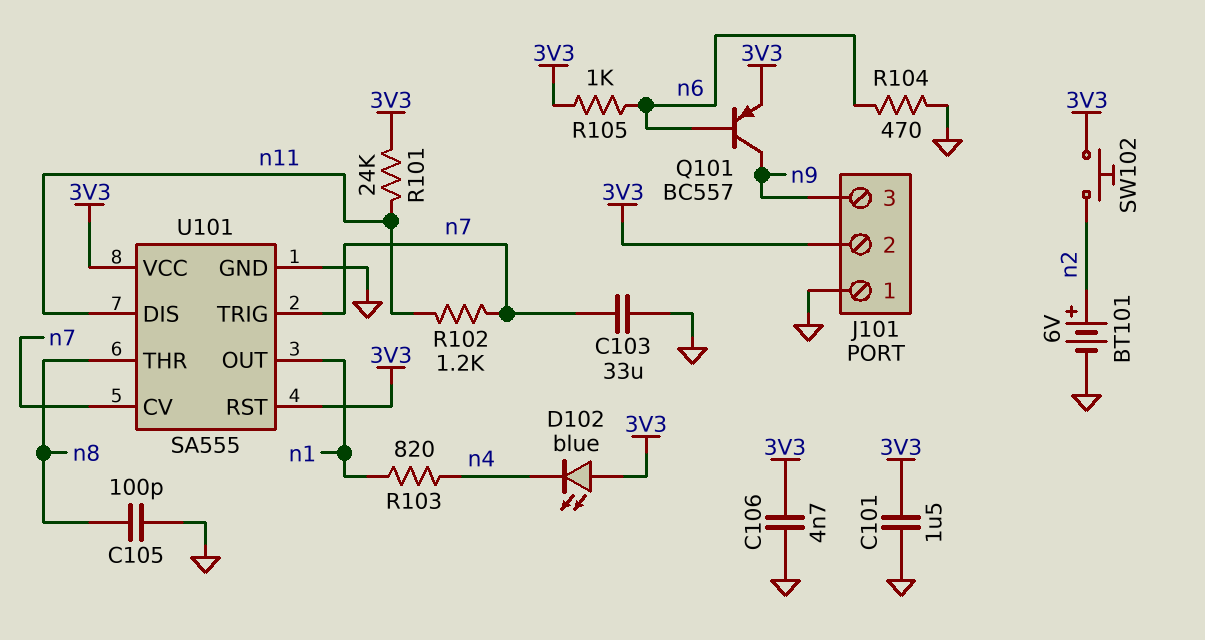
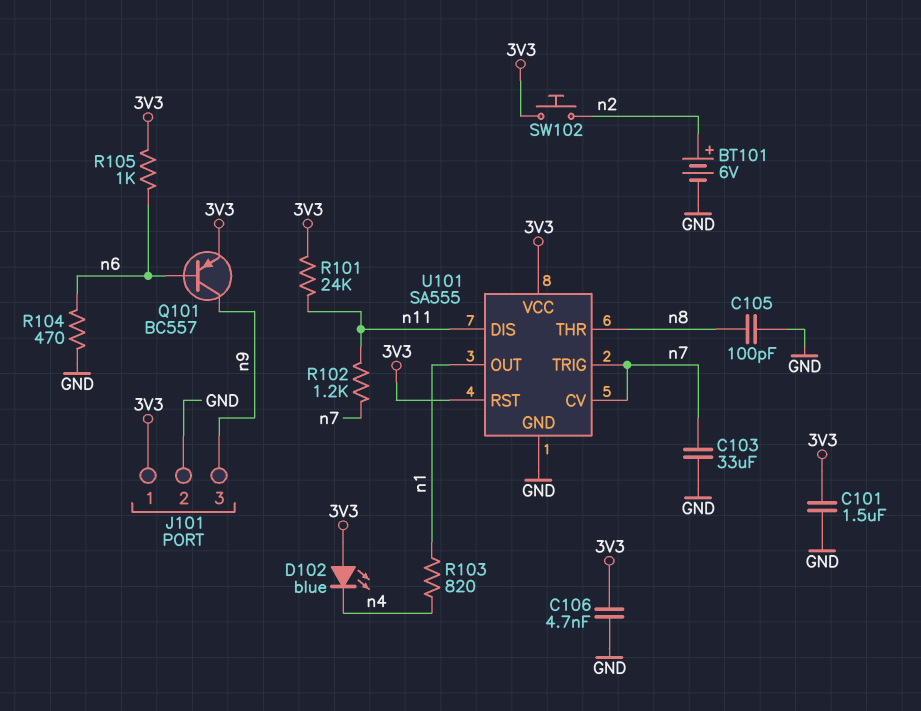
J101 pin 1: GND -> 3V3
J101 pin 2: 3V3 -> GND

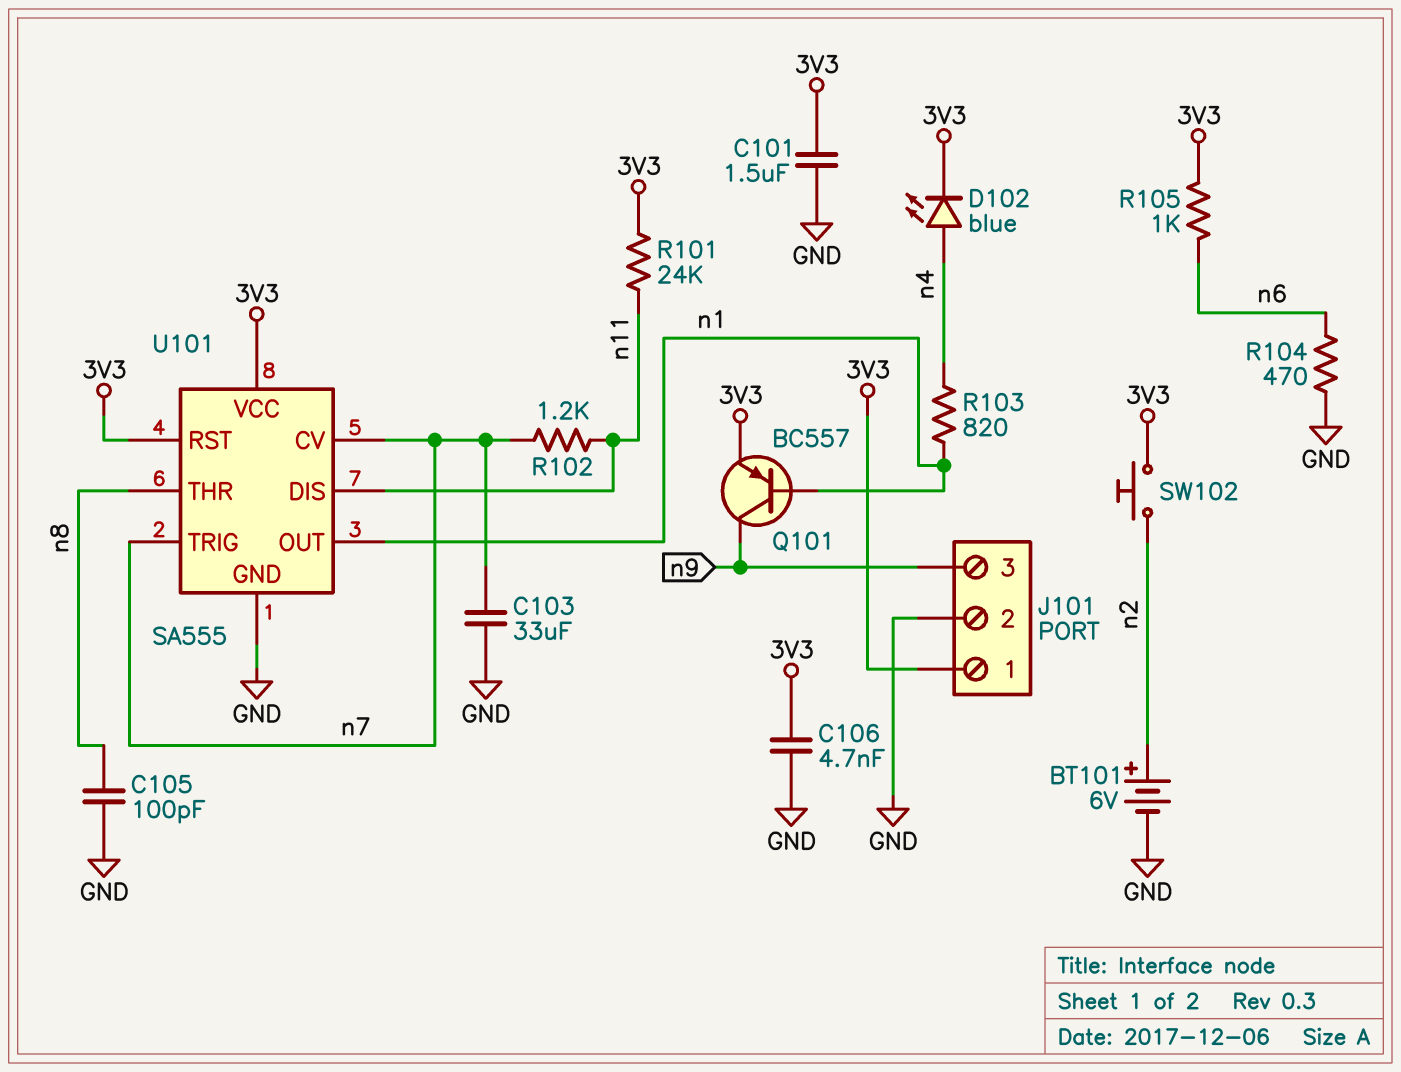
D102: LED blue (A 3V3, K n4) -> LED blue (A n4, K 3V3)
Q101: PNP BC557 (B n6, C n9, E 3V3) -> PNP BC557 (B n1, C n9, E 3V3)

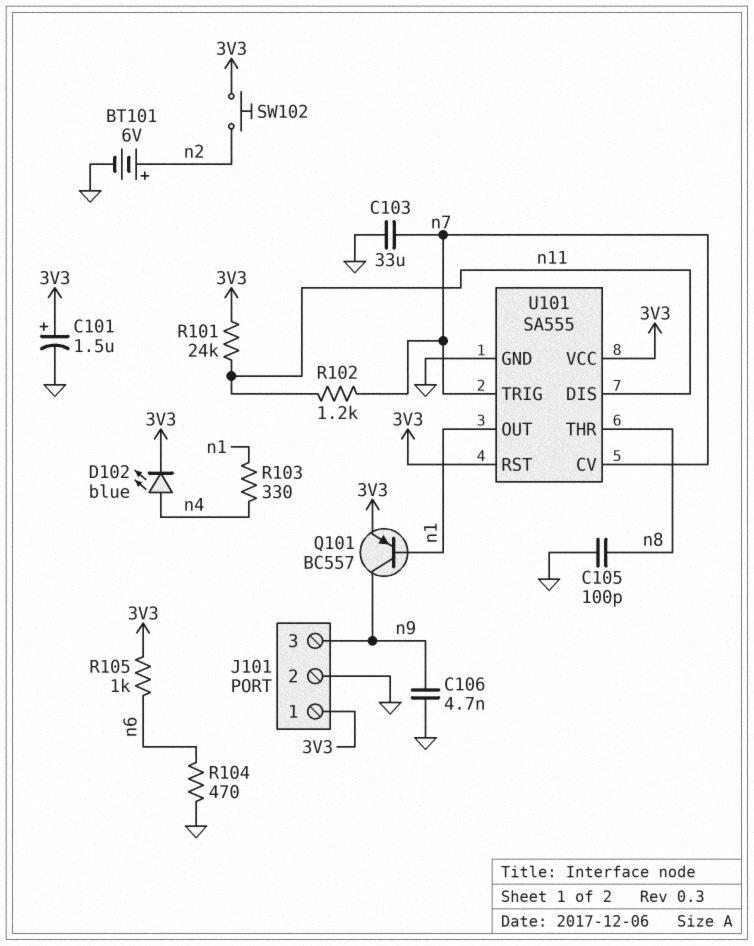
C101: 1.5uF (3V3, GND) -> 1.5uF (plus 3V3, minus GND)
C106: 4.7nF (3V3, GND) -> 4.7nF (GND, n9)
R103: 820 (n1, n4) -> 330 (n1, n4)

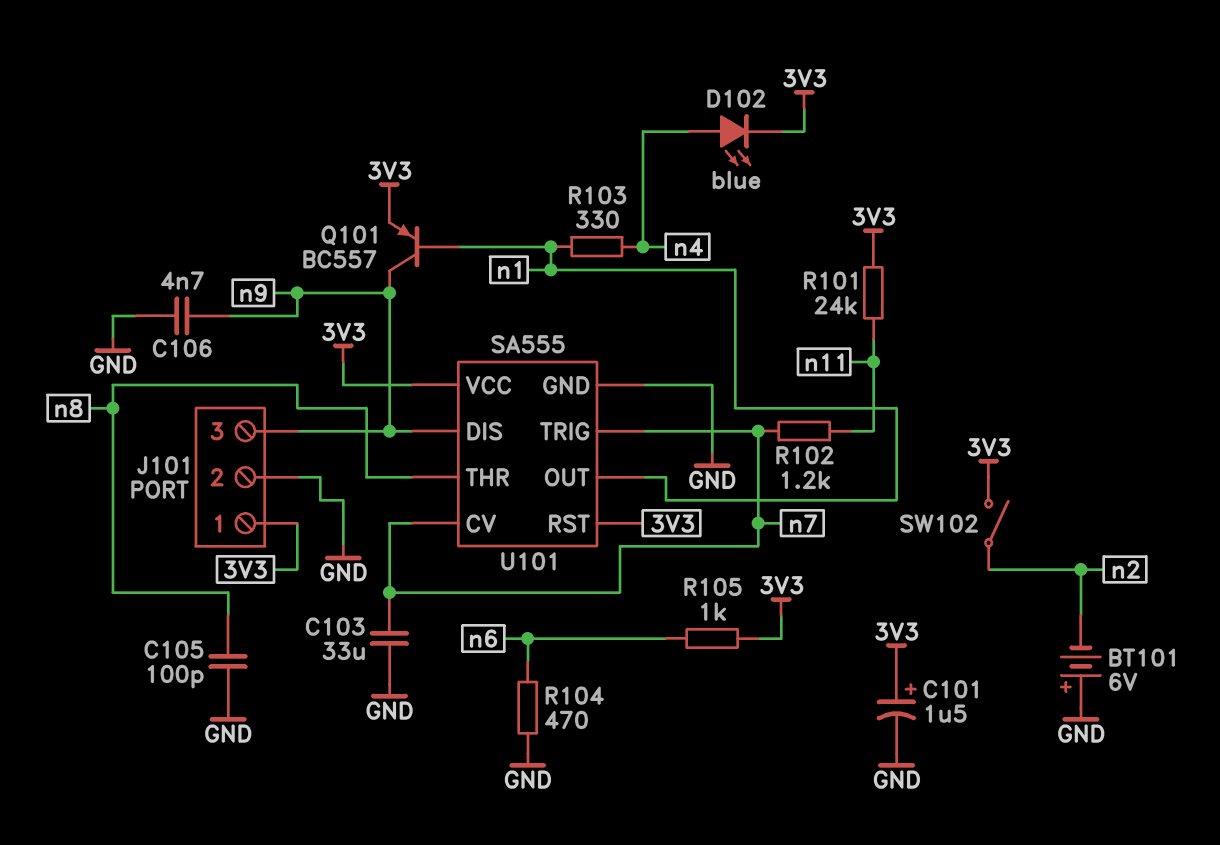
BT101: 6V (plus n2, minus GND) -> 6V (plus GND, minus n2)
SW102: button (3V3, n2) -> switch (3V3, n2)
U101 pin DIS: n11 -> n9

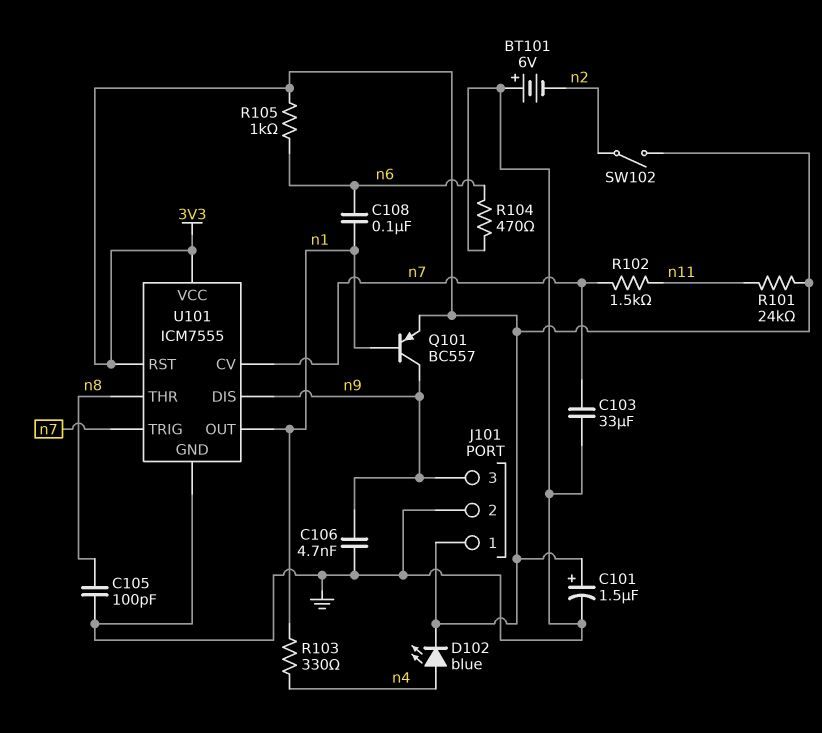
C108: none -> 100nF (n1, n6)
R102: 1.2k (n7, n11) -> 1.5k (n7, n11)
U101: SA555 -> ICM7555

